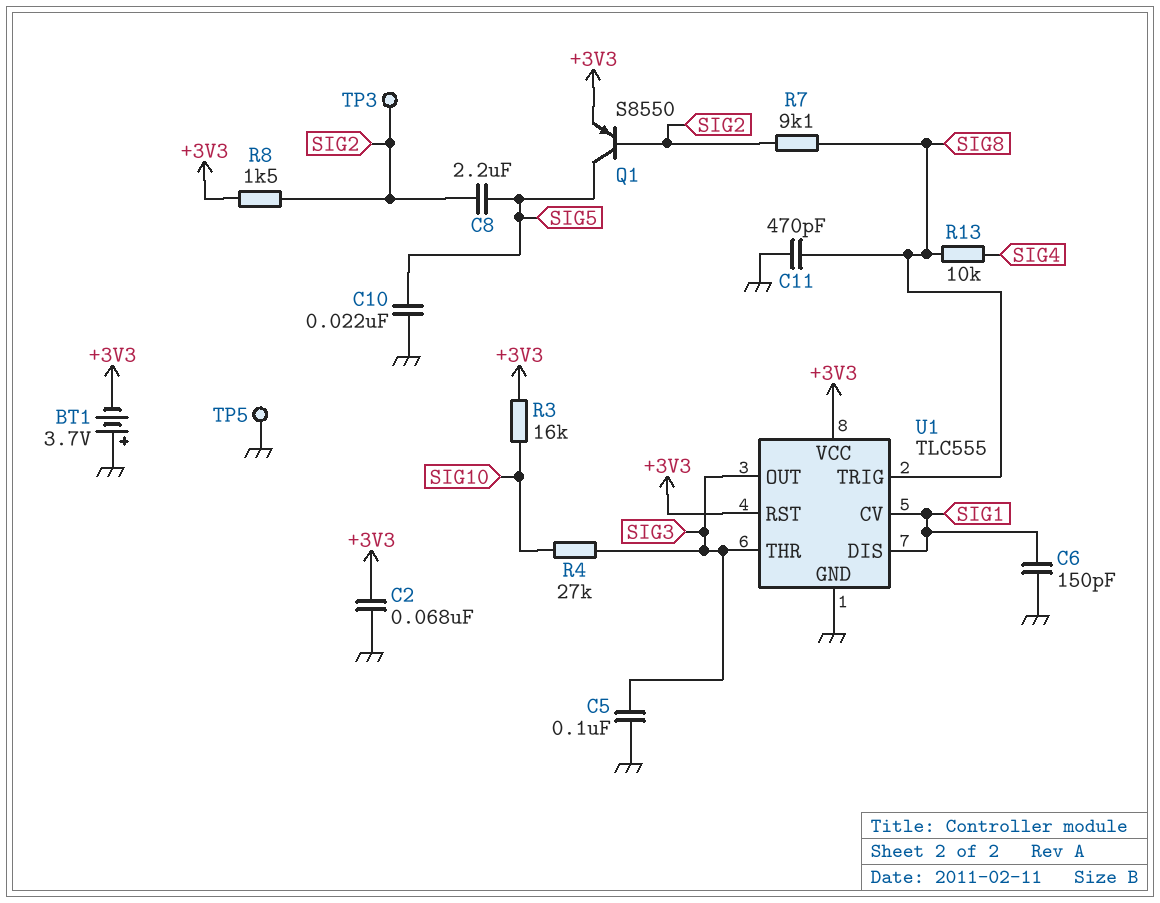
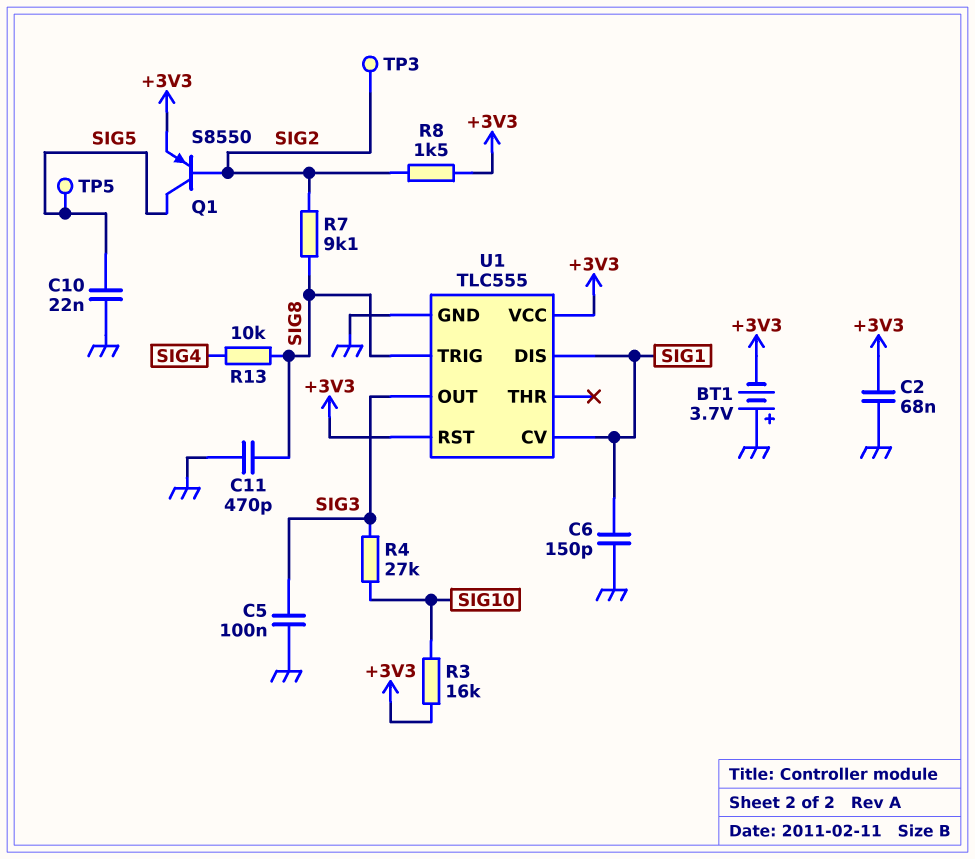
C8: 2.2uF (SIG2, SIG5) -> none
TP5: test point (GND) -> test point (SIG5)
U1 pin THR: SIG3 -> none

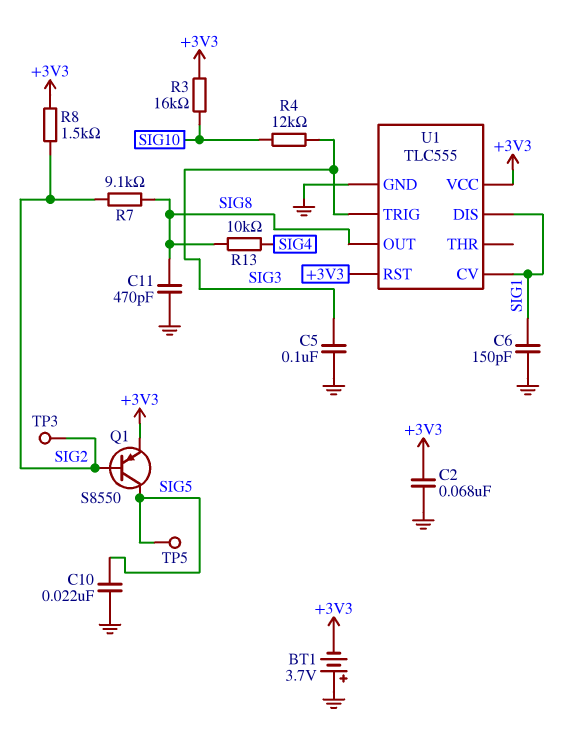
R4: 27k (SIG3, SIG10) -> 12k (SIG3, SIG10)
U1 pin OUT: SIG3 -> SIG8
U1 pin TRIG: SIG8 -> SIG3

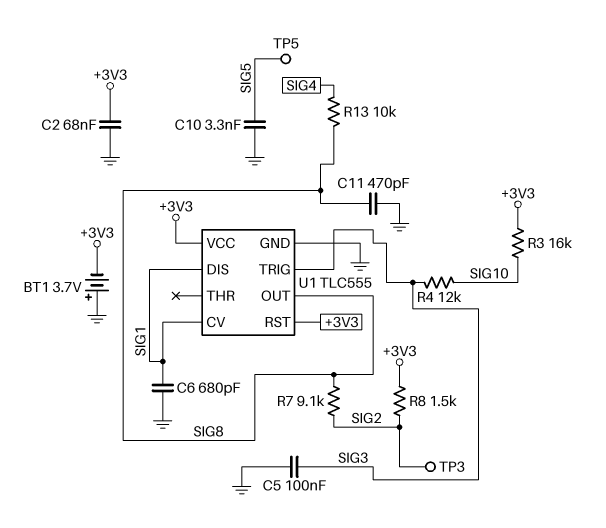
C6: 150pF (GND, SIG1) -> 680pF (GND, SIG1)
C10: 22nF (GND, SIG5) -> 3.3nF (GND, SIG5)
Q1: PNP S8550 (B SIG2, C SIG5, E +3V3) -> none

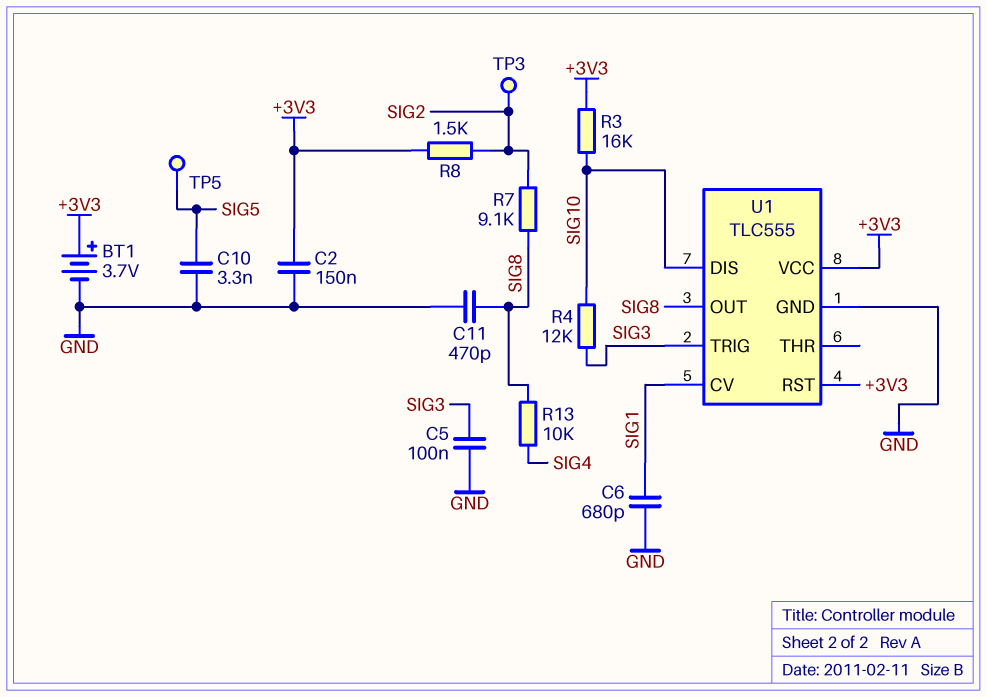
BT1: 3.7V (plus GND, minus +3V3) -> 3.7V (plus +3V3, minus GND)
C2: 68nF (+3V3, GND) -> 150nF (+3V3, GND)
U1 pin DIS: SIG1 -> SIG10

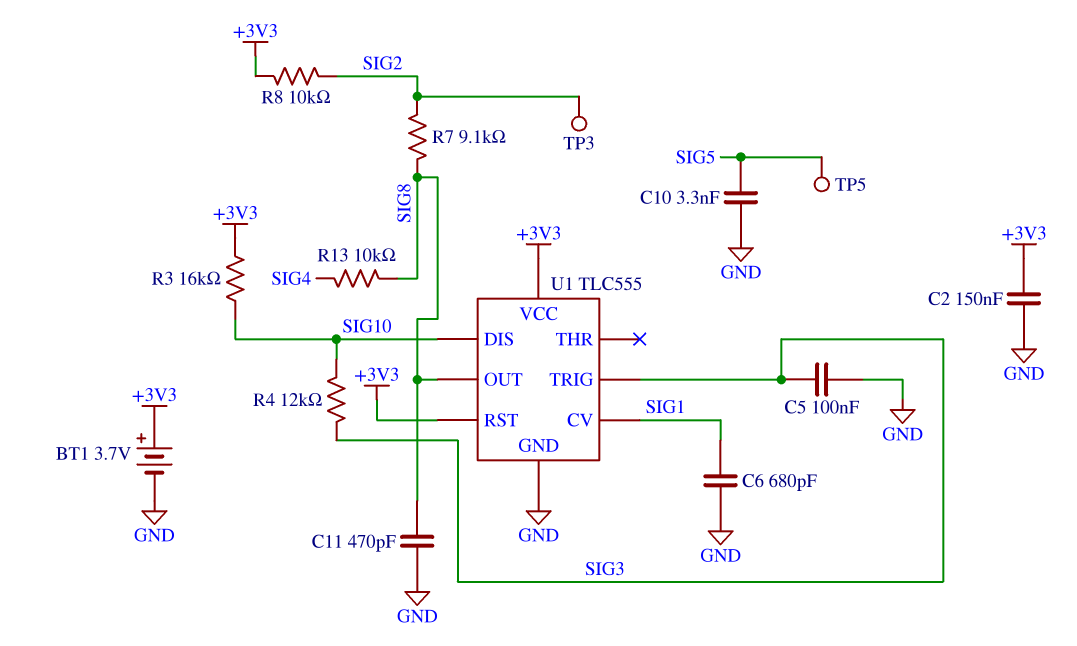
R8: 1.5k (+3V3, SIG2) -> 10k (+3V3, SIG2)

